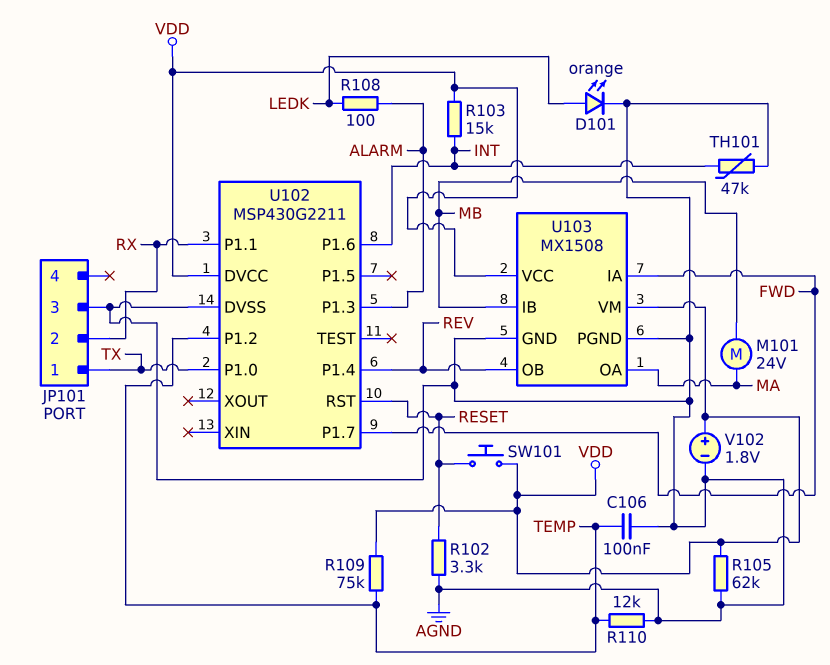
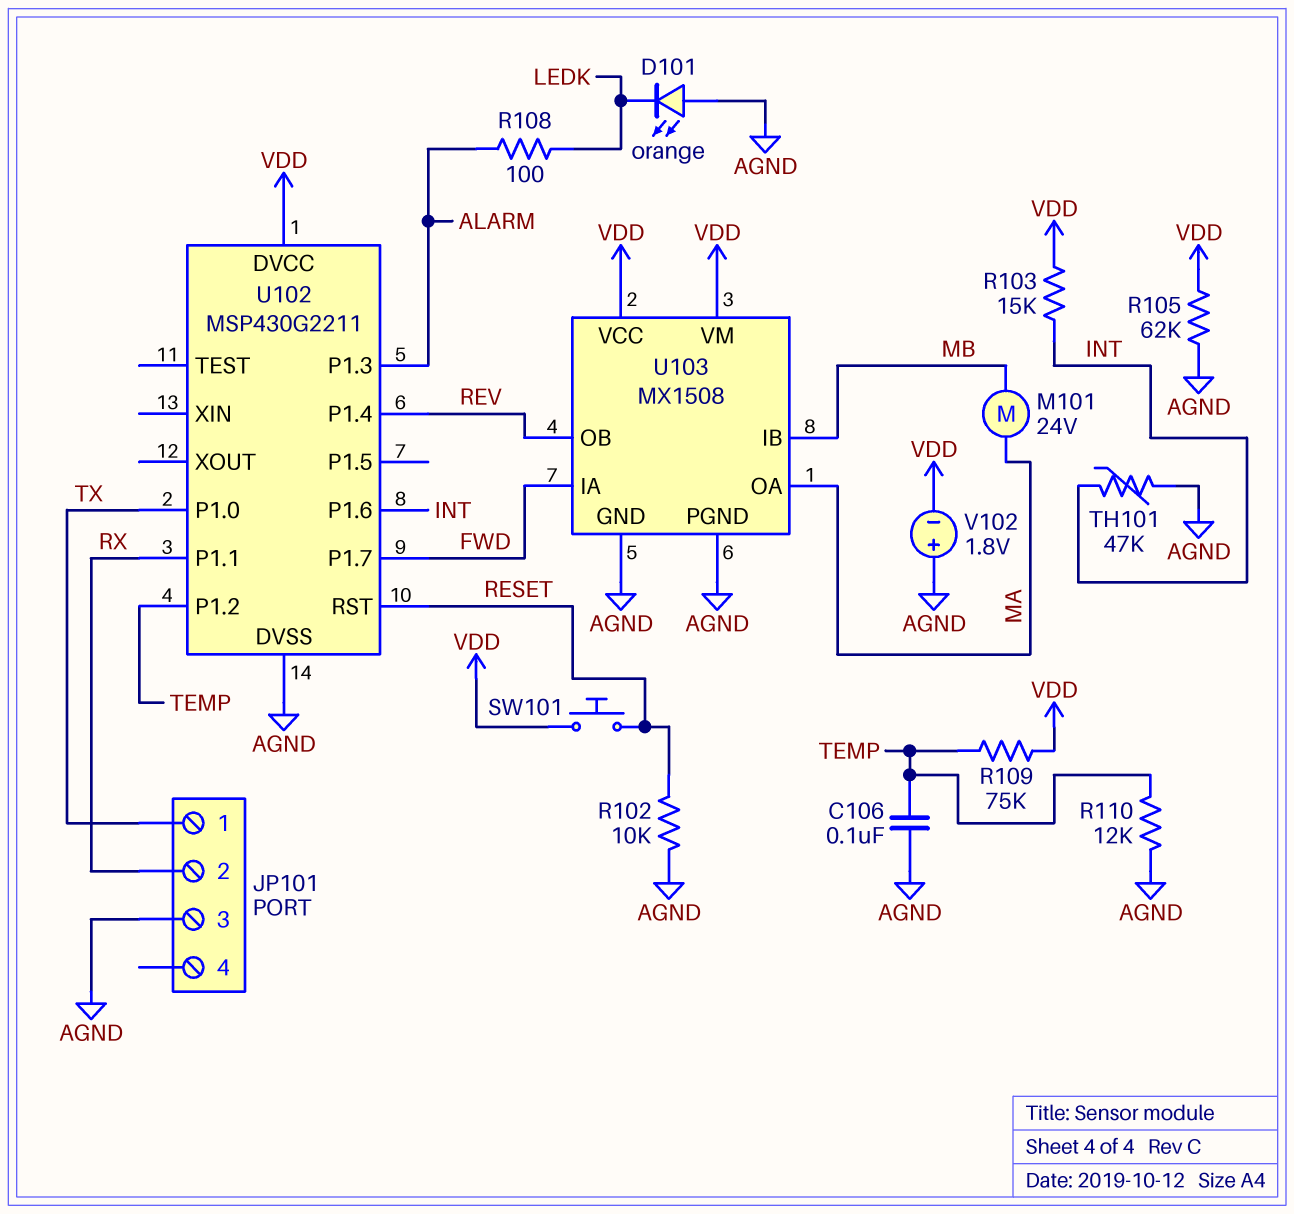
D101: LED orange (A LEDK, K AGND) -> LED orange (A AGND, K LEDK)
R102: 3.3k (AGND, RESET) -> 10k (AGND, RESET)
V102: 1.8V (plus VDD, minus AGND) -> 1.8V (plus AGND, minus VDD)

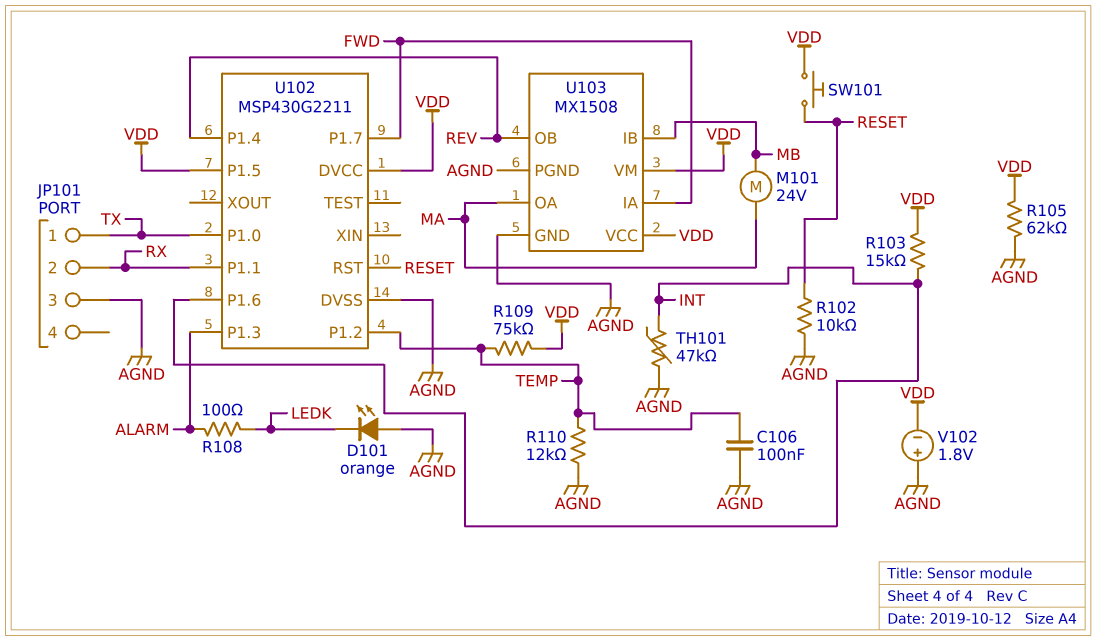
U102 pin P1.5: none -> VDD

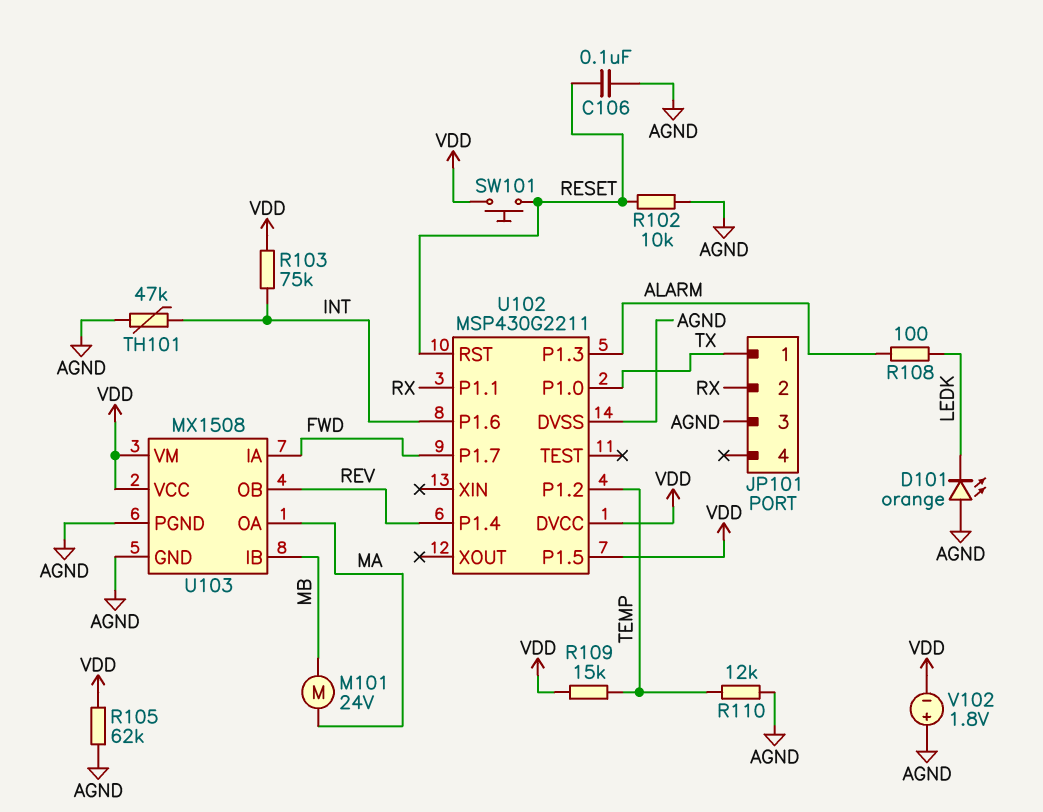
C106: 100nF (AGND, TEMP) -> 100nF (AGND, RESET)
R103: 15k (INT, VDD) -> 75k (INT, VDD)
R109: 75k (TEMP, VDD) -> 15k (TEMP, VDD)

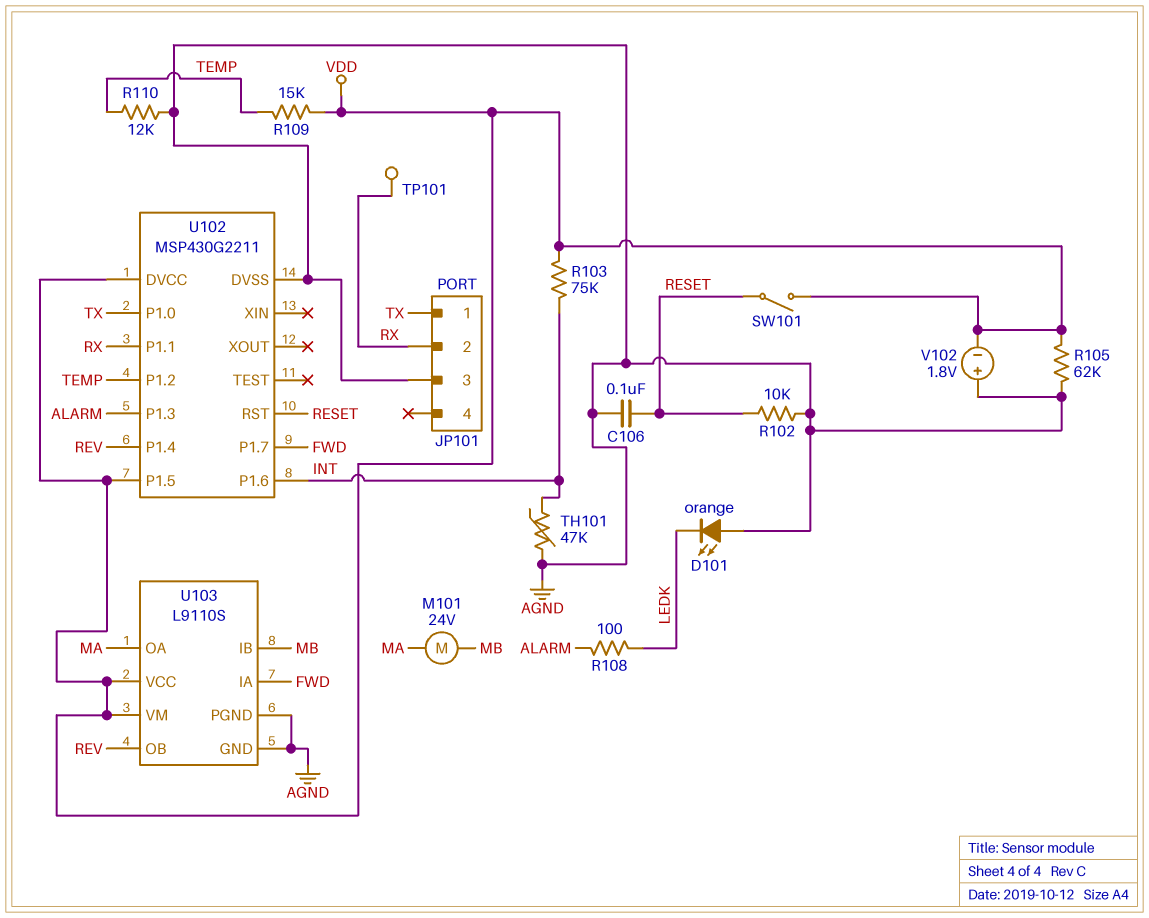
SW101: button (RESET, VDD) -> switch (RESET, VDD)
TP101: none -> test point (RX)
U103: MX1508 -> L9110S

